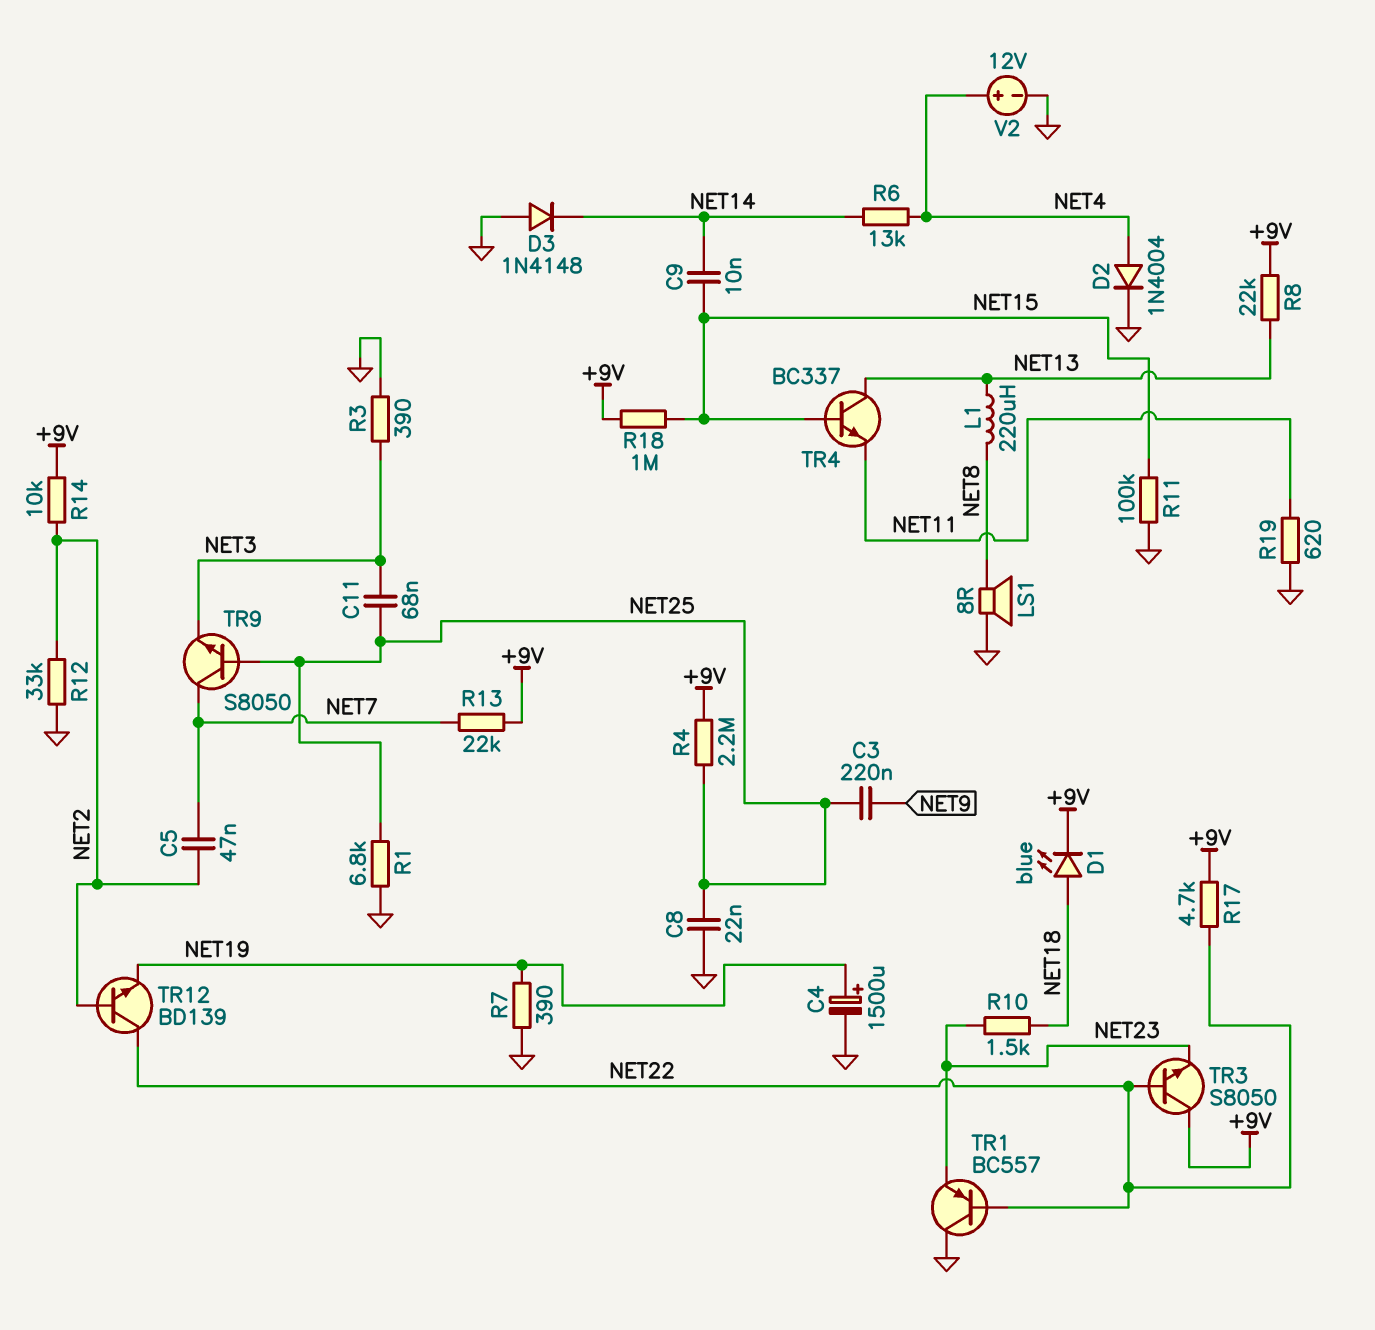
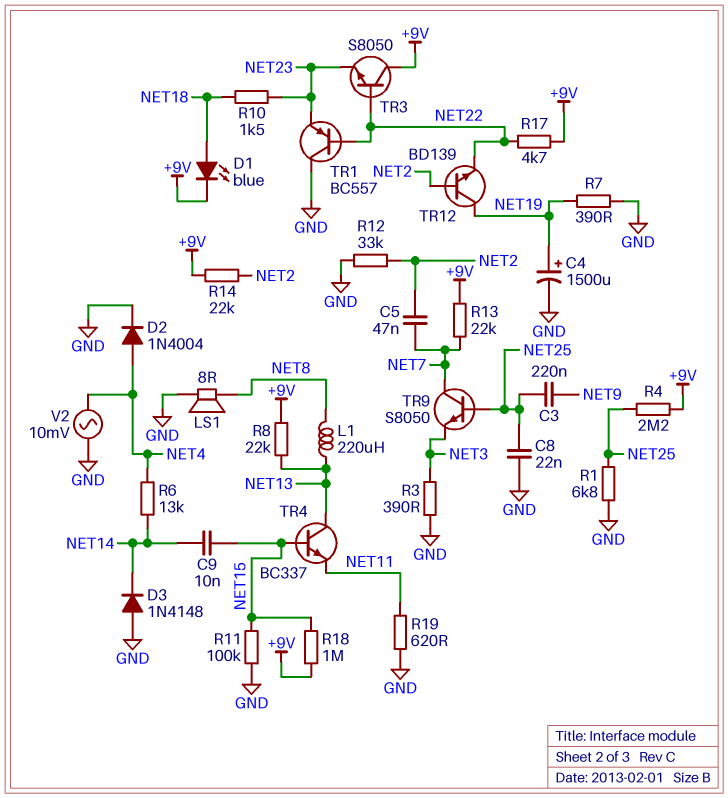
C11: 68nF (NET3, NET25) -> none
R14: 10k (+9V, NET2) -> 22k (+9V, NET2)
TR12: NPN BD139 (B NET2, C NET22, E NET19) -> NPN BD139 (B NET2, C NET19, E NET22)
V2: 12V (plus NET4, minus GND) -> AC 10mV (GND, NET4)

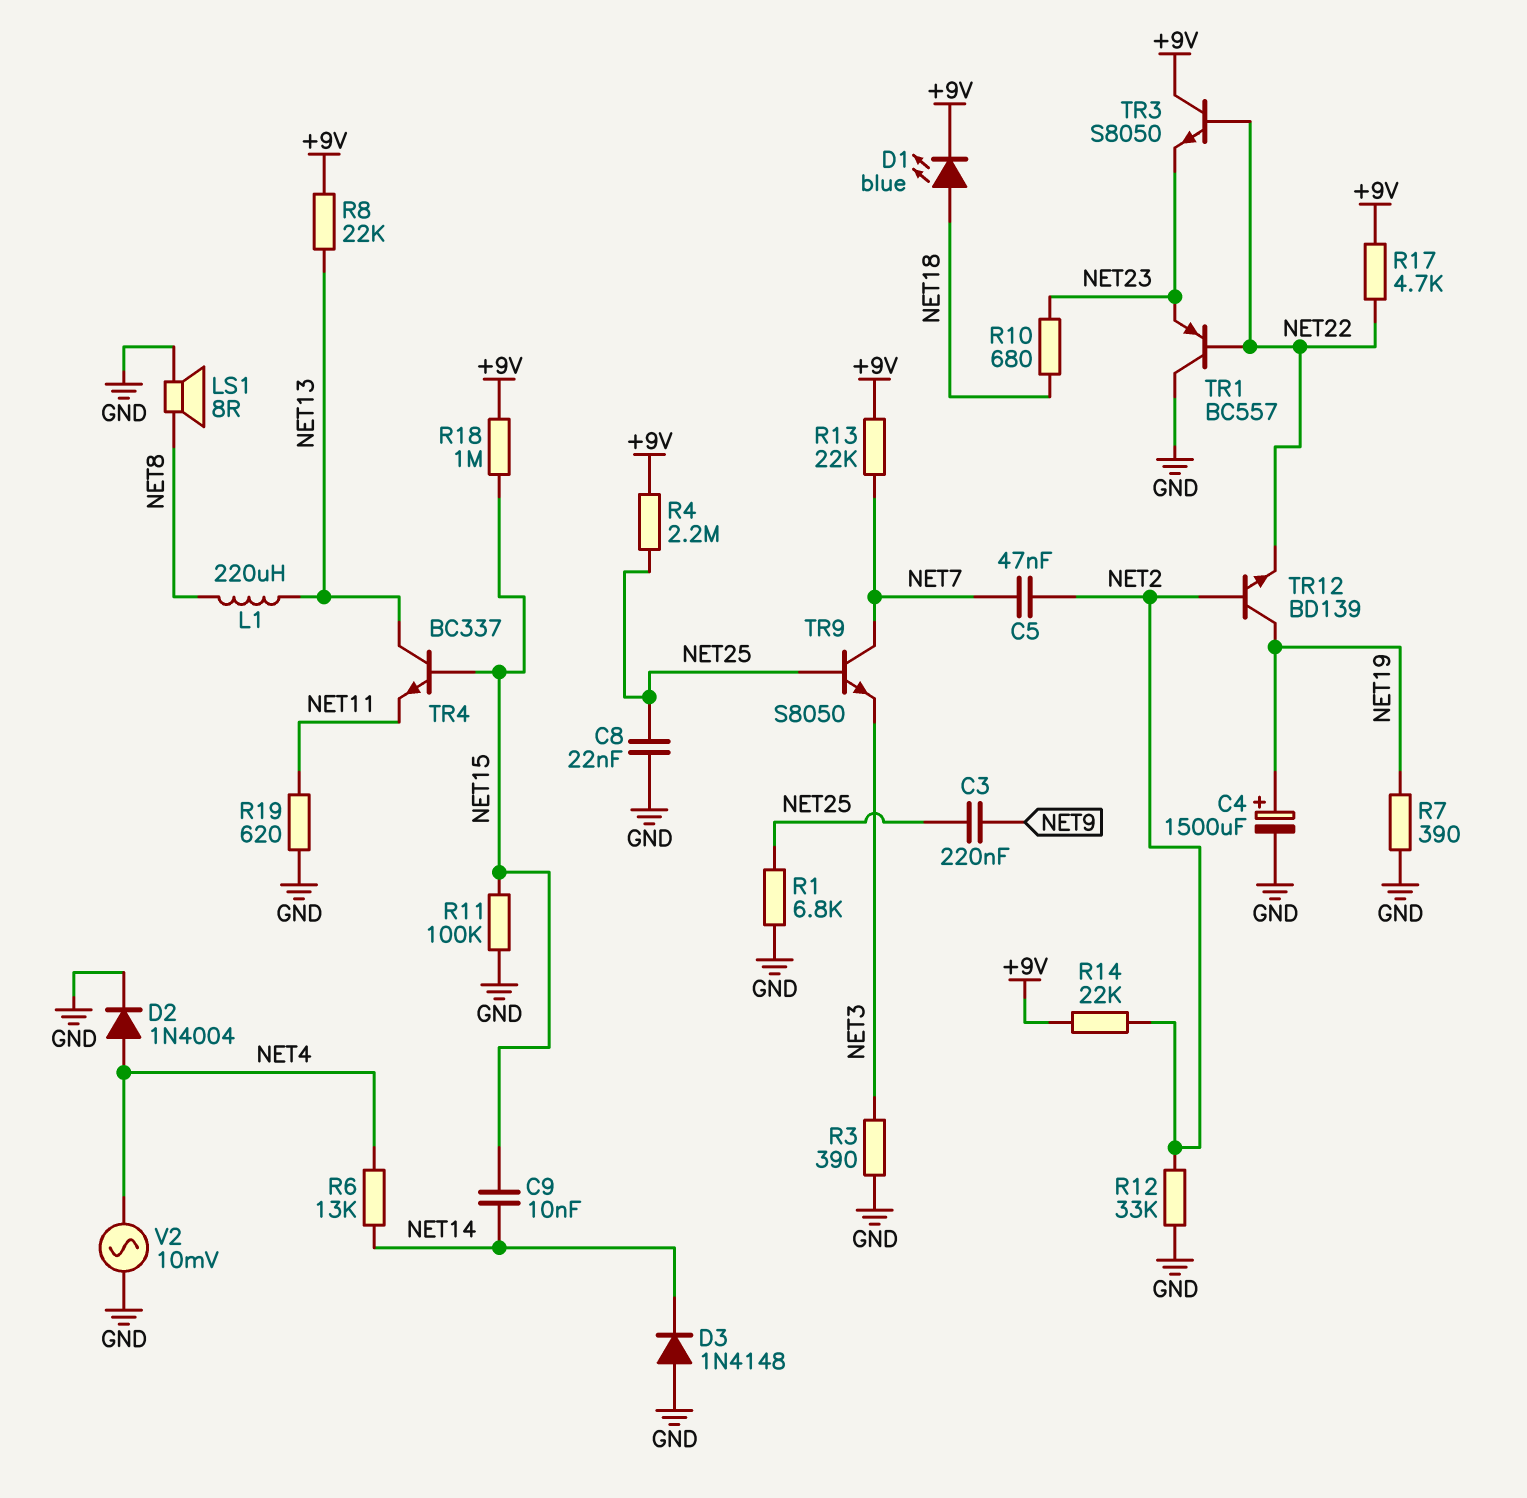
R10: 1.5k (NET18, NET23) -> 680 (NET18, NET23)

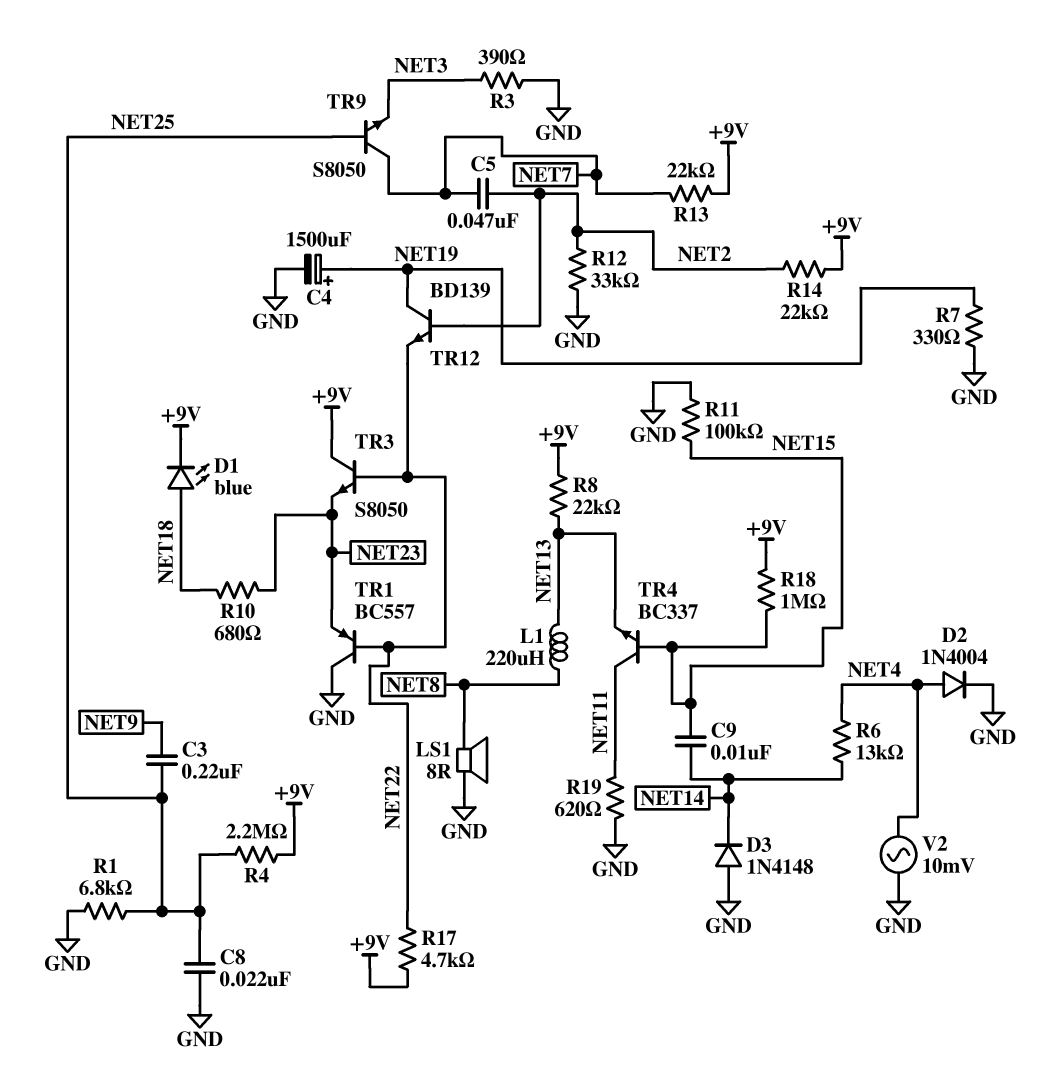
R7: 390 (GND, NET19) -> 330 (GND, NET19)
TR4: NPN BC337 (B NET15, C NET13, E NET11) -> NPN BC337 (B NET15, C NET11, E NET13)

